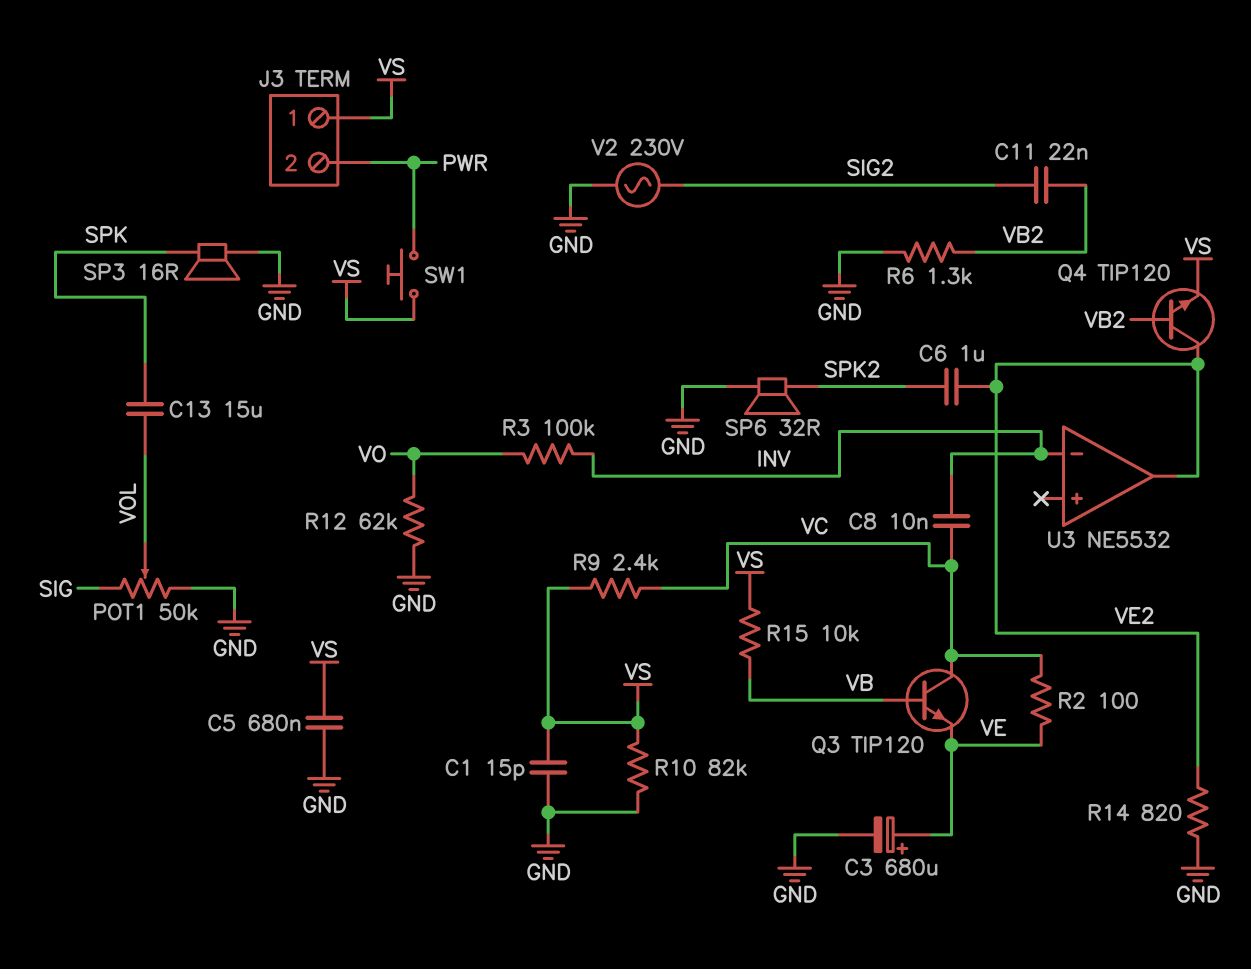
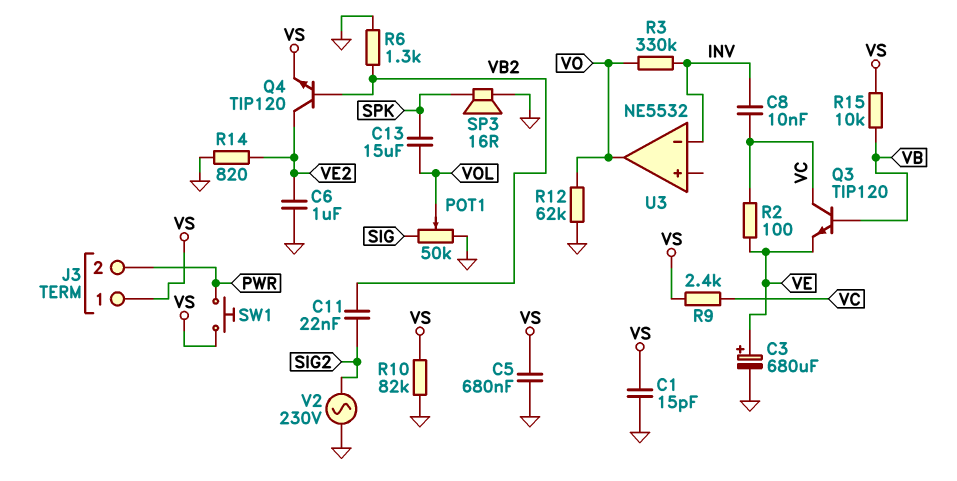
C6: 1uF (SPK2, VE2) -> 1uF (GND, VE2)
R3: 100k (INV, VO) -> 330k (INV, VO)
SP6: speaker 32R (GND, SPK2) -> none
U3 pin out: VE2 -> VO

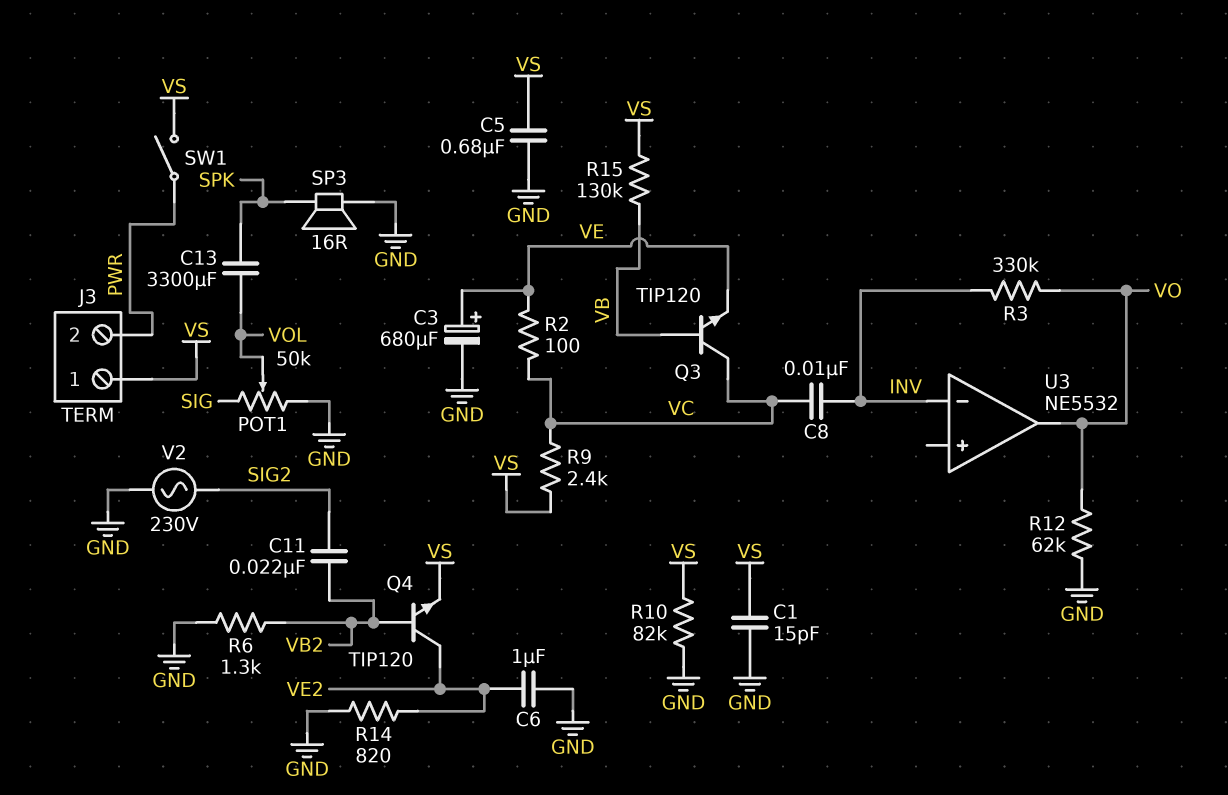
C13: 15uF (SPK, VOL) -> 3300uF (SPK, VOL)
R15: 10k (VB, VS) -> 130k (VB, VS)
SW1: button (PWR, VS) -> switch (PWR, VS)

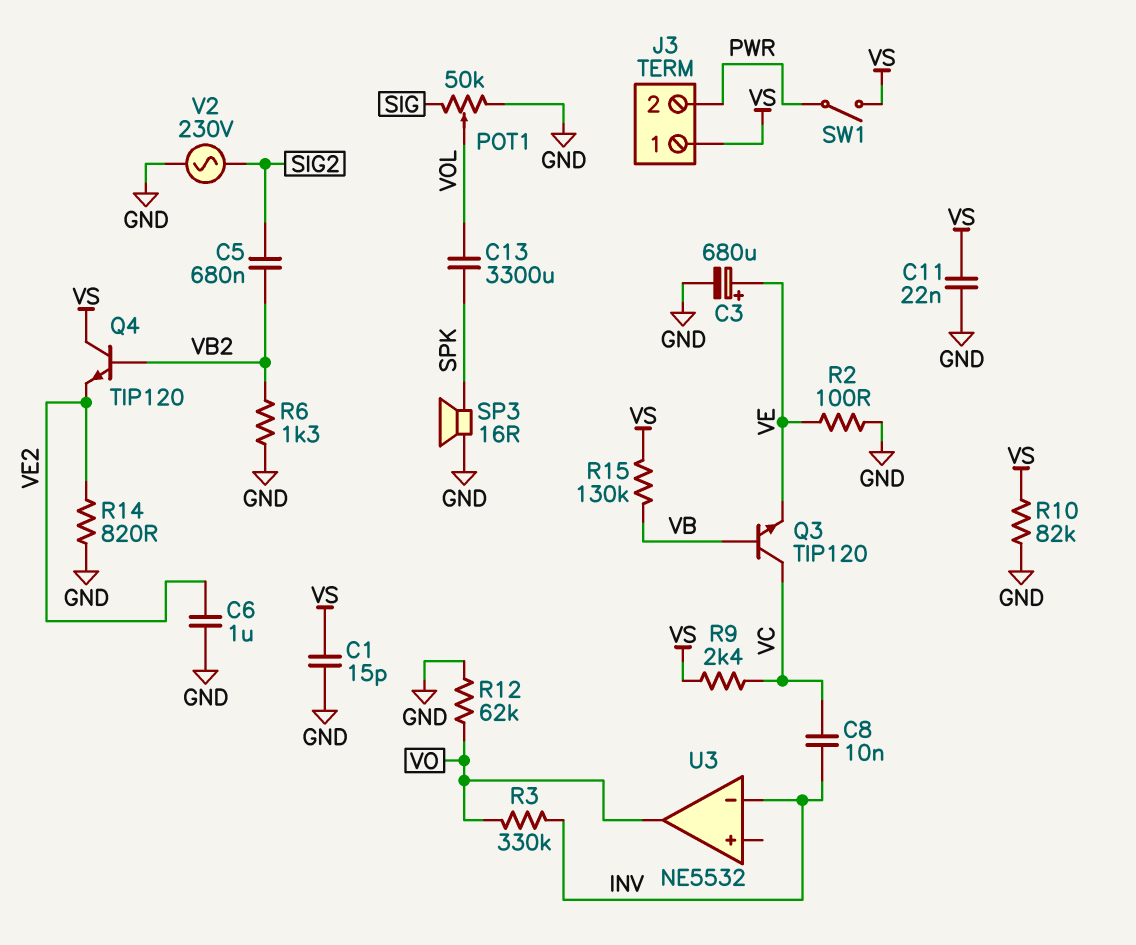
C5: 680nF (GND, VS) -> 680nF (SIG2, VB2)
C11: 22nF (SIG2, VB2) -> 22nF (GND, VS)
Q4: NPN TIP120 (B VB2, C VE2, E VS) -> NPN TIP120 (B VB2, C VS, E VE2)
R2: 100 (VC, VE) -> 100 (GND, VE)

